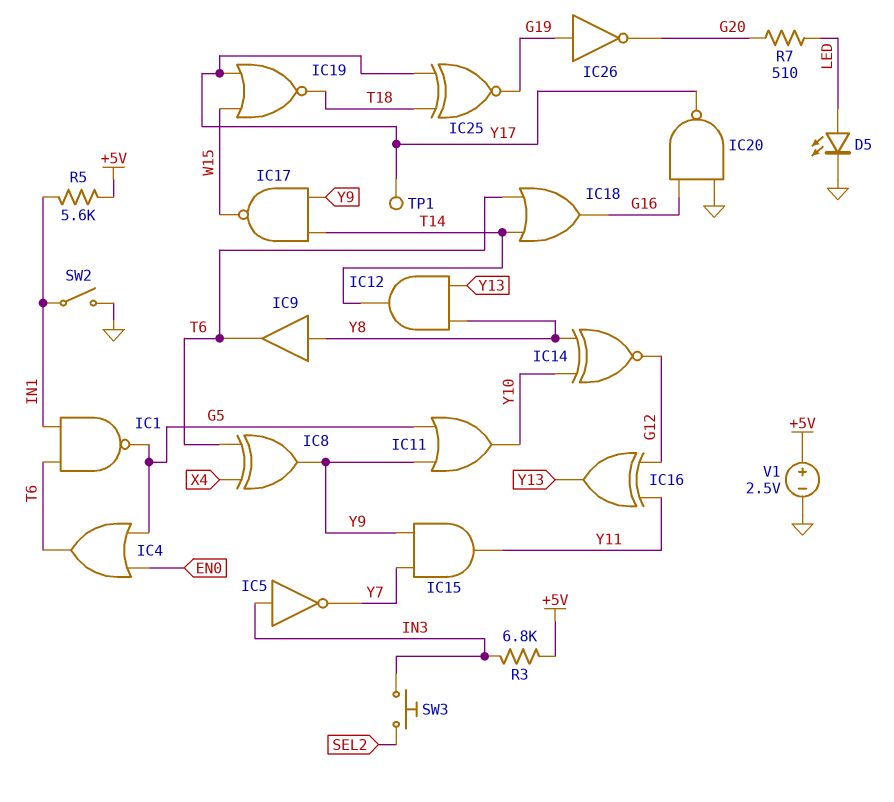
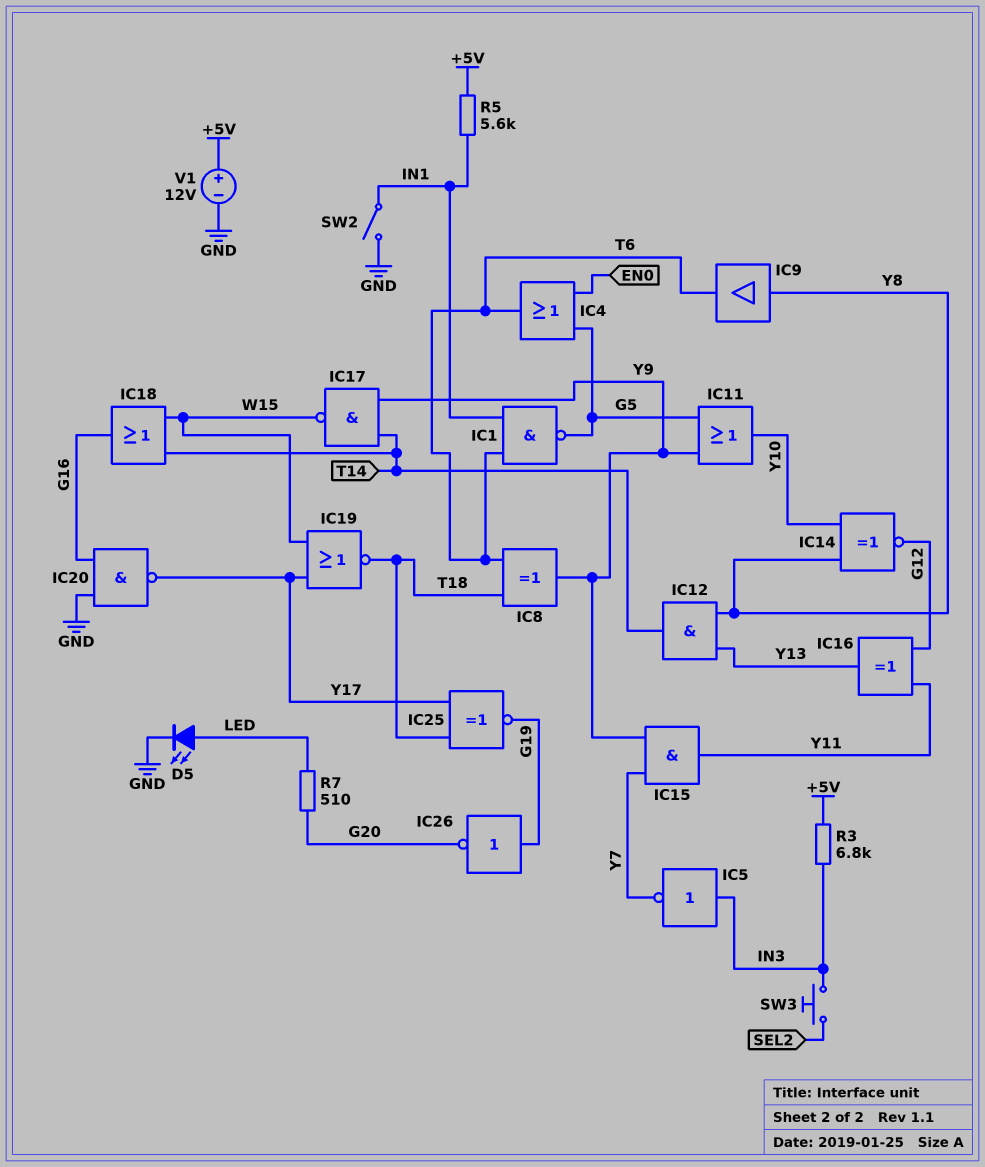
IC8: XOR (in T6, in X4, out Y9) -> XOR (in T6, in T18, out Y9)
IC18: OR (in T6, in T14, out G16) -> OR (in T14, in W15, out G16)
TP1: test point (Y17) -> none
V1: 2.5V (plus +5V, minus GND) -> 12V (plus +5V, minus GND)

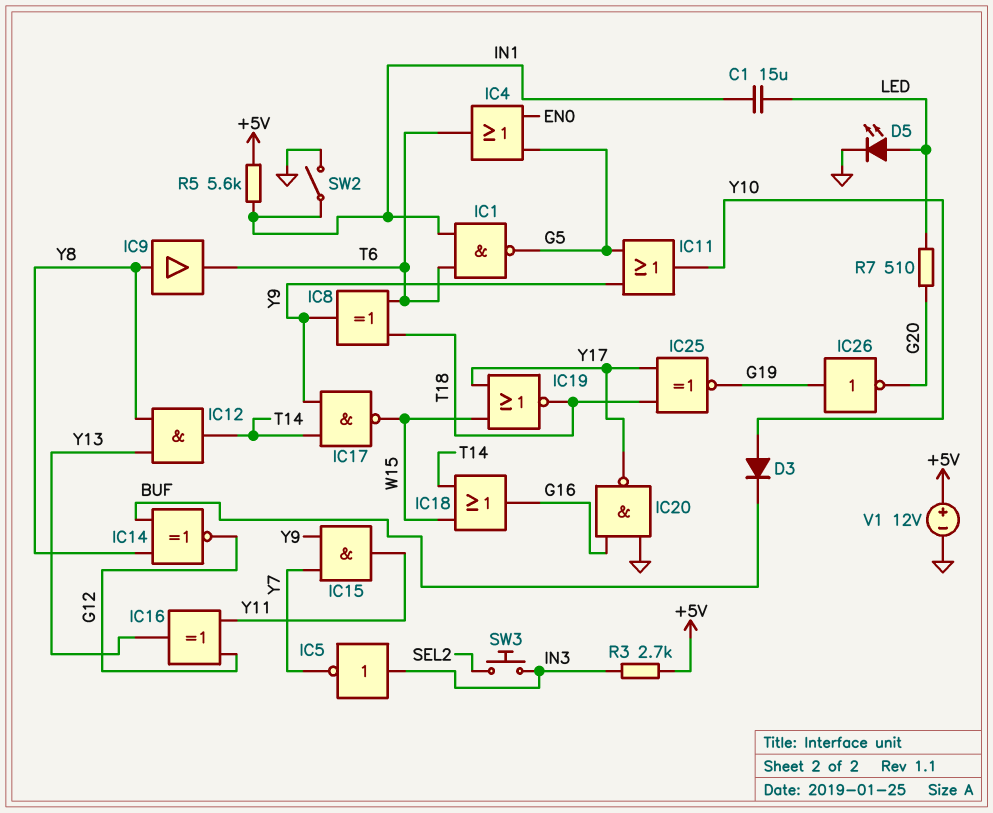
C1: none -> 15uF (IN1, LED)
D3: none -> diode (A Y10, K BUF)
IC14: XNOR (in Y8, in Y10, out G12) -> XNOR (in BUF, in Y8, out G12)
R3: 6.8k (+5V, IN3) -> 2.7k (+5V, IN3)

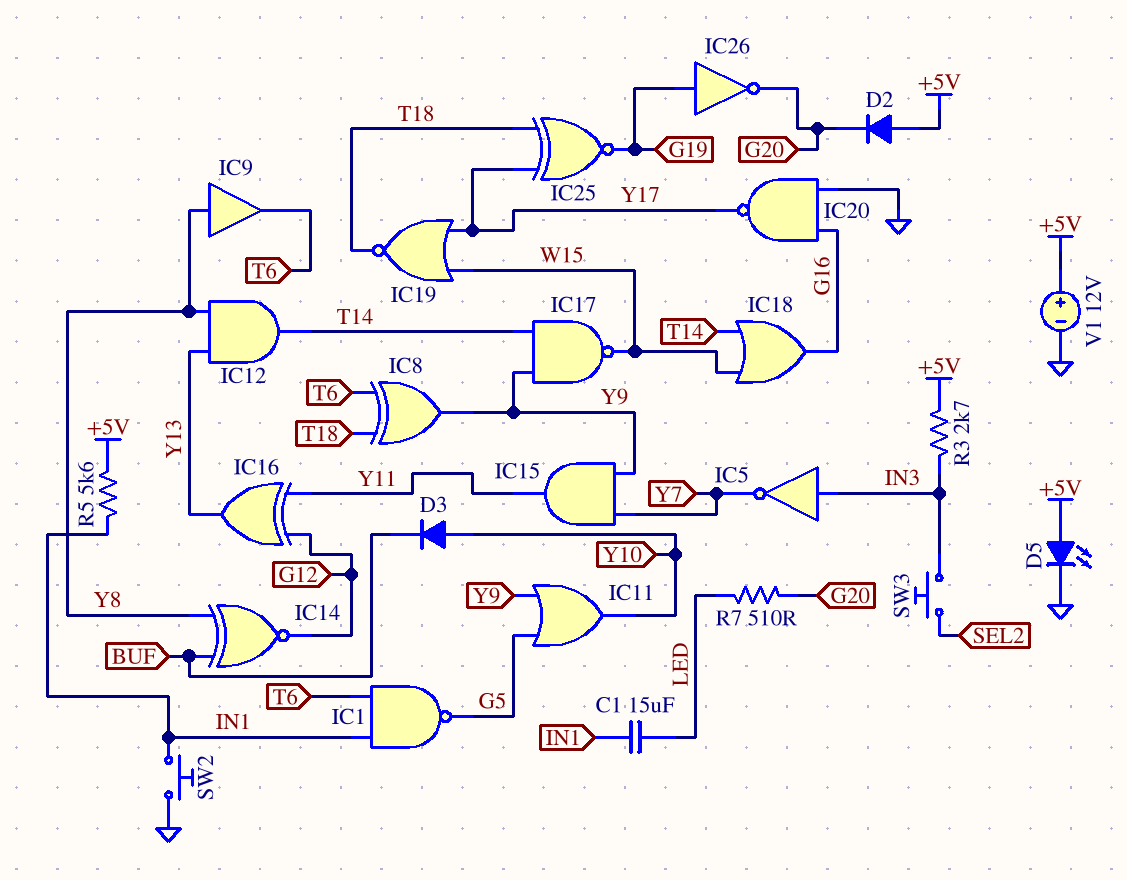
D2: none -> diode (A +5V, K G20)
D5: LED (A LED, K GND) -> LED (A +5V, K GND)
IC4: OR (in EN0, in G5, out T6) -> none
SW2: switch (GND, IN1) -> button (GND, IN1)

